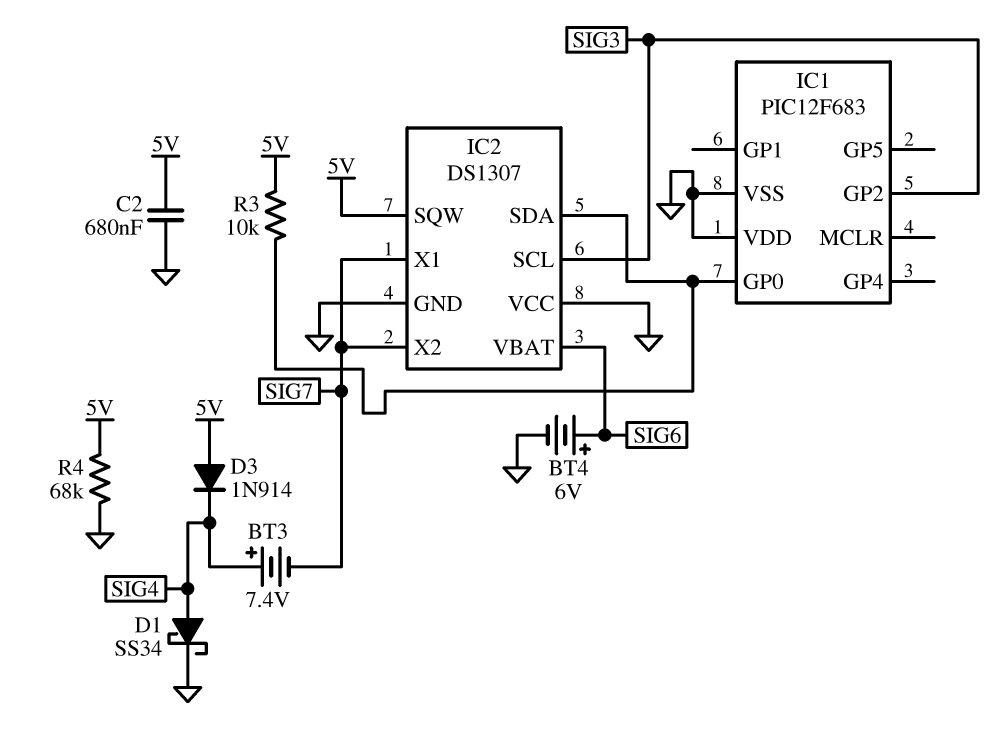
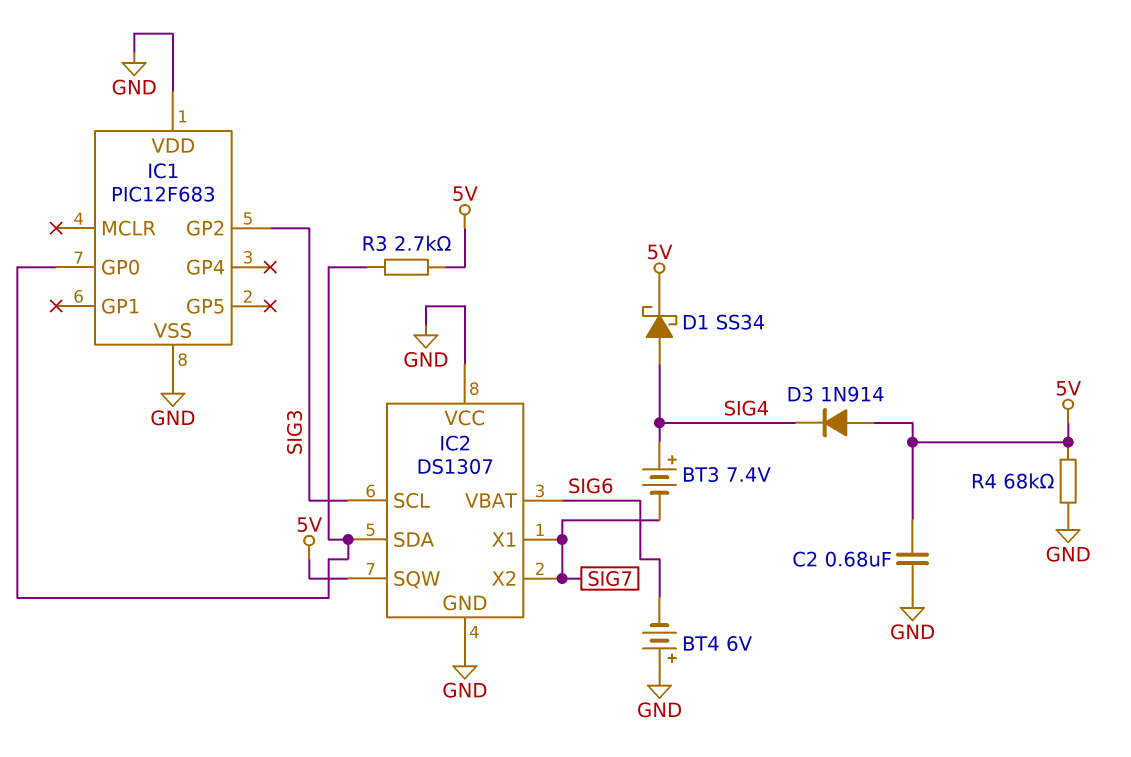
BT4: 6V (plus SIG6, minus GND) -> 6V (plus GND, minus SIG6)
D1: schottky SS34 (A SIG4, K GND) -> schottky SS34 (A SIG4, K 5V)
R3: 10k (5V, IC1/GP0) -> 2.7k (5V, IC1/GP0)

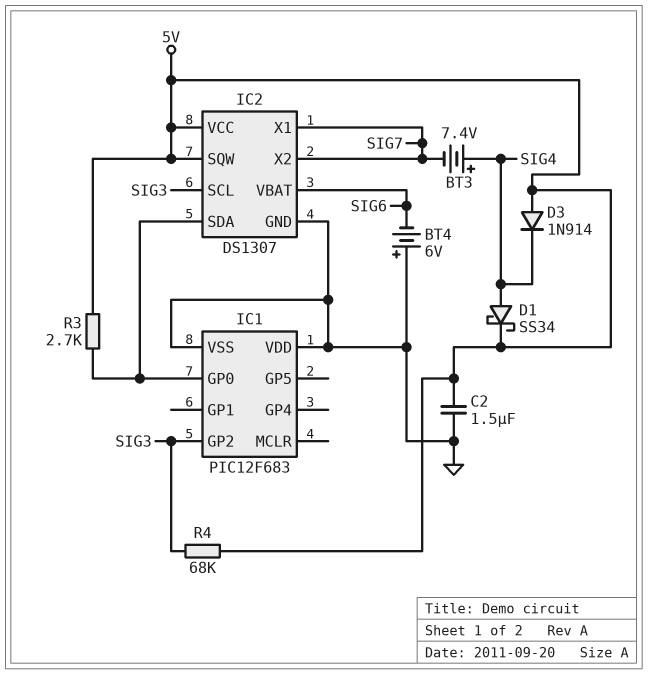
C2: 680nF (5V, GND) -> 1.5uF (5V, GND)
IC2 pin VCC: GND -> 5V
R4: 68k (5V, GND) -> 68k (5V, SIG3)

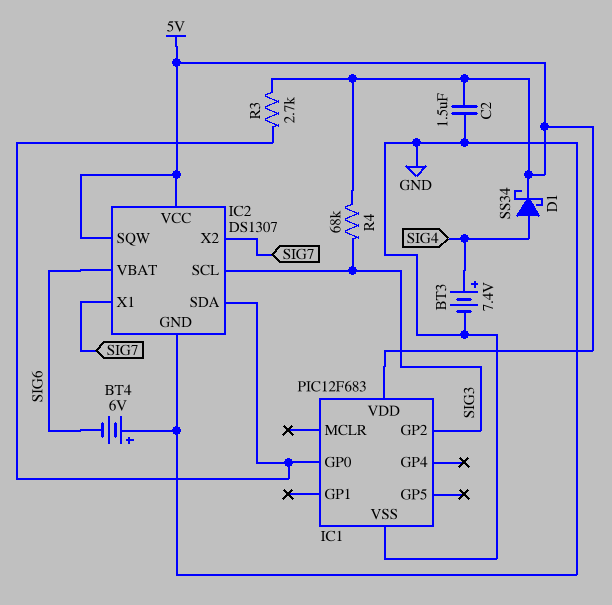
BT3: 7.4V (plus SIG4, minus SIG7) -> 7.4V (plus SIG4, minus GND)
D3: diode 1N914 (A 5V, K SIG4) -> none
IC1 pin VDD: GND -> 5V

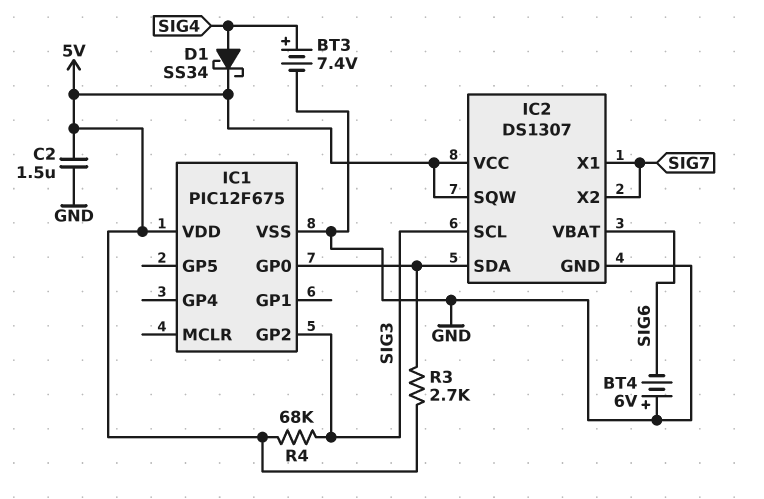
IC1: PIC12F683 -> PIC12F675

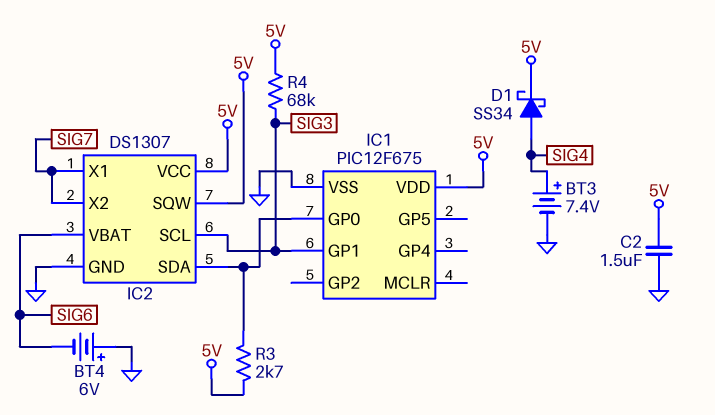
IC1 pin GP1: none -> SIG3
IC1 pin GP2: SIG3 -> none

